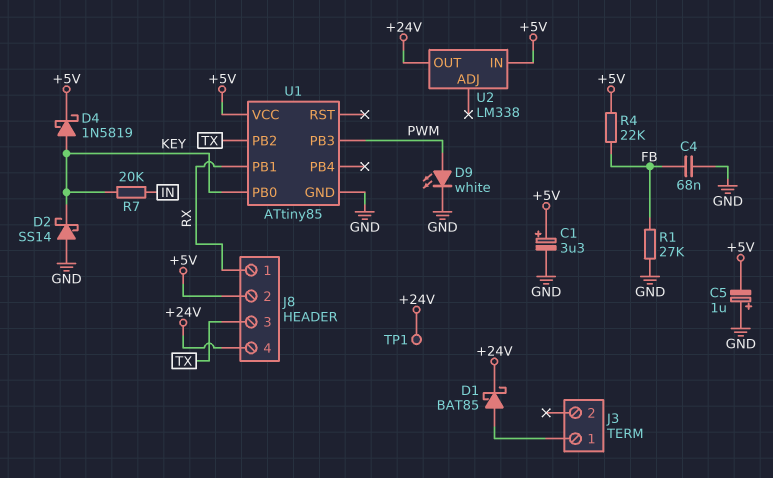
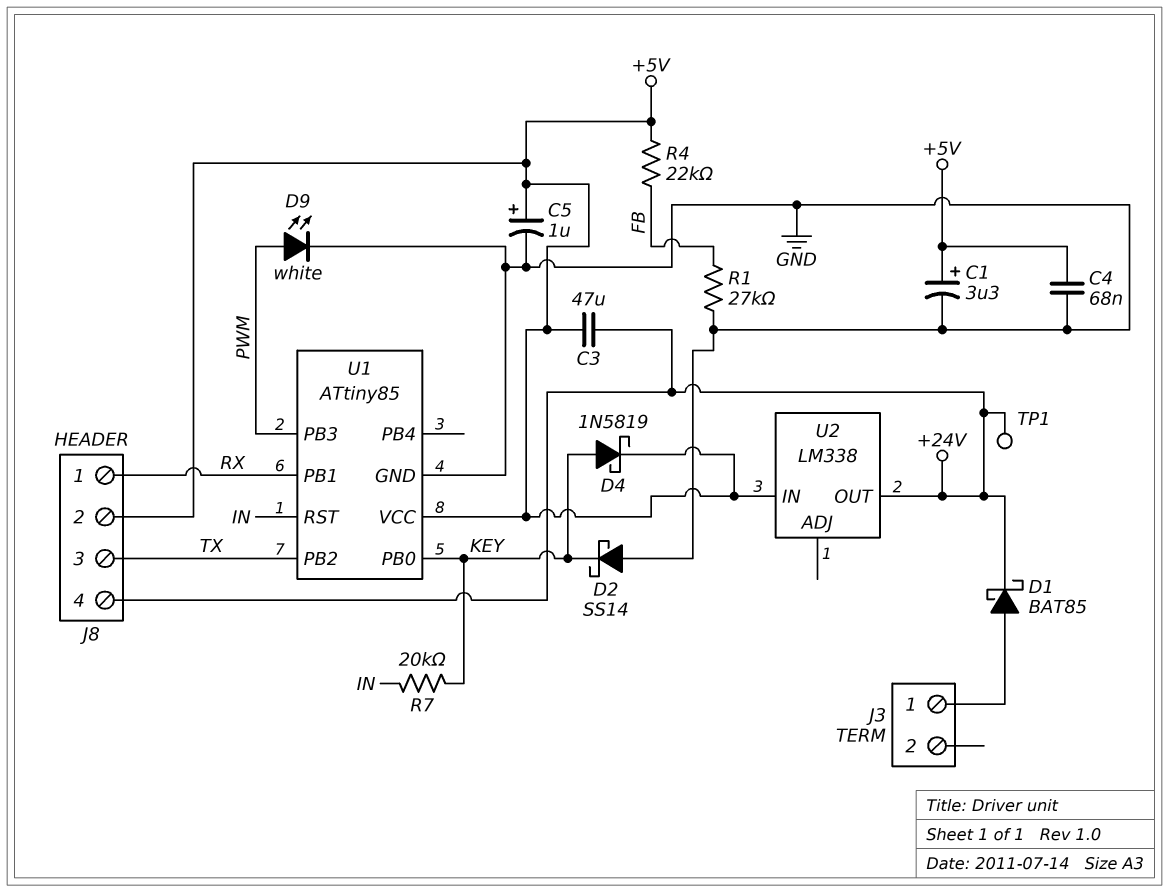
C3: none -> 47uF (+5V, +24V)
C4: 68nF (FB, GND) -> 68nF (+5V, GND)
C5: 1uF (plus GND, minus +5V) -> 1uF (plus +5V, minus GND)
U1 pin RST: none -> IN

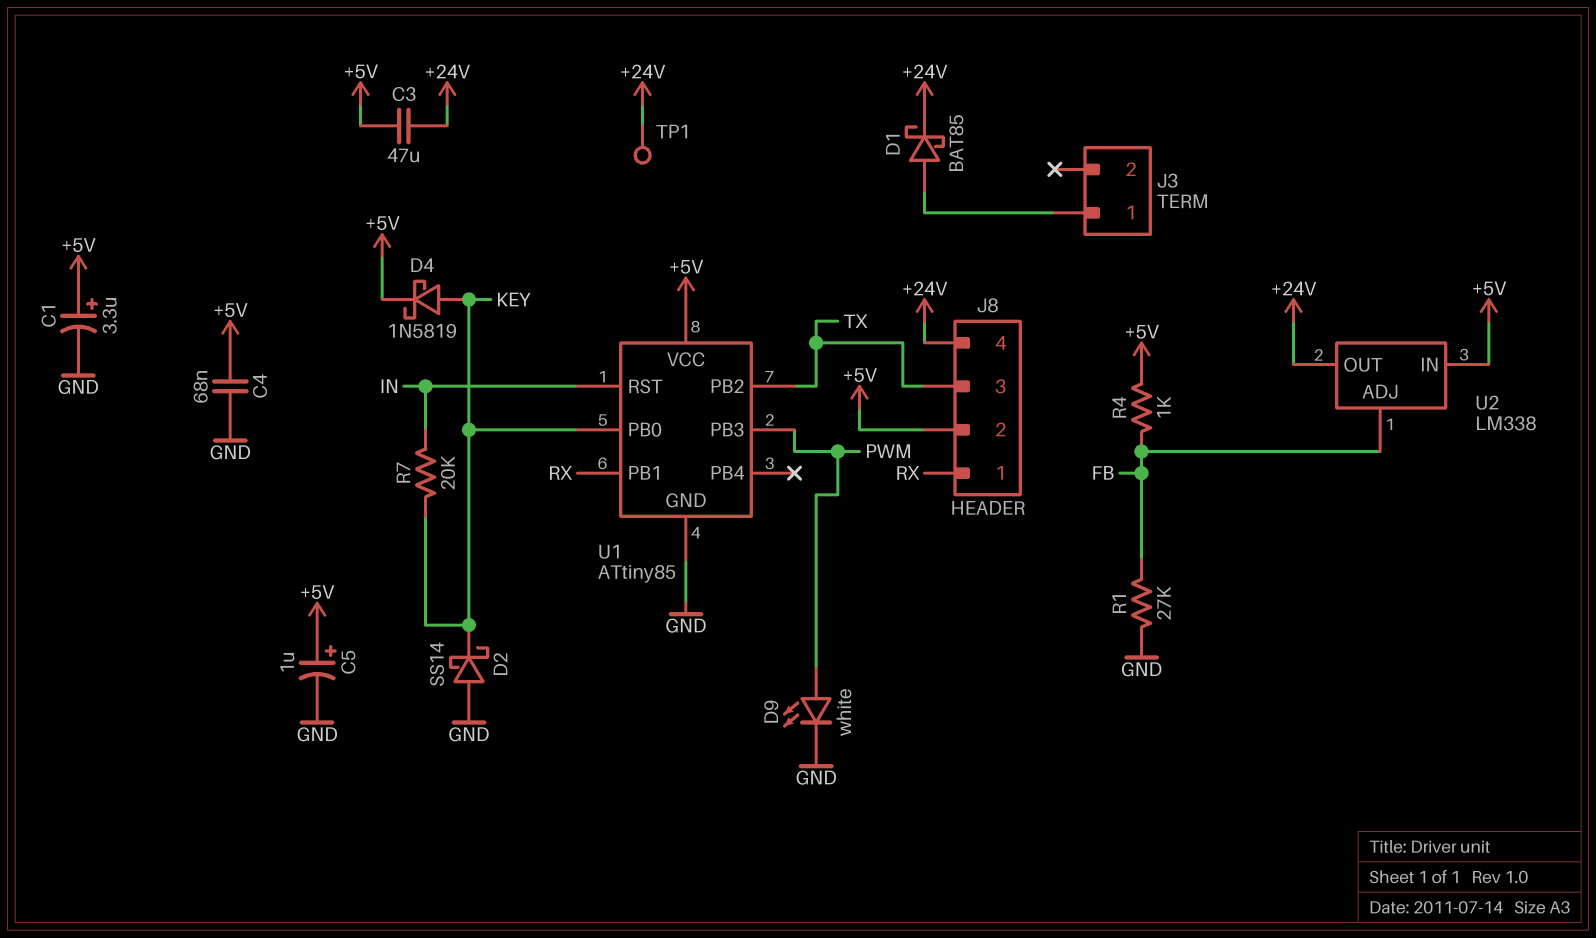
R4: 22k (+5V, FB) -> 1k (+5V, FB)
U2 pin ADJ: none -> FB

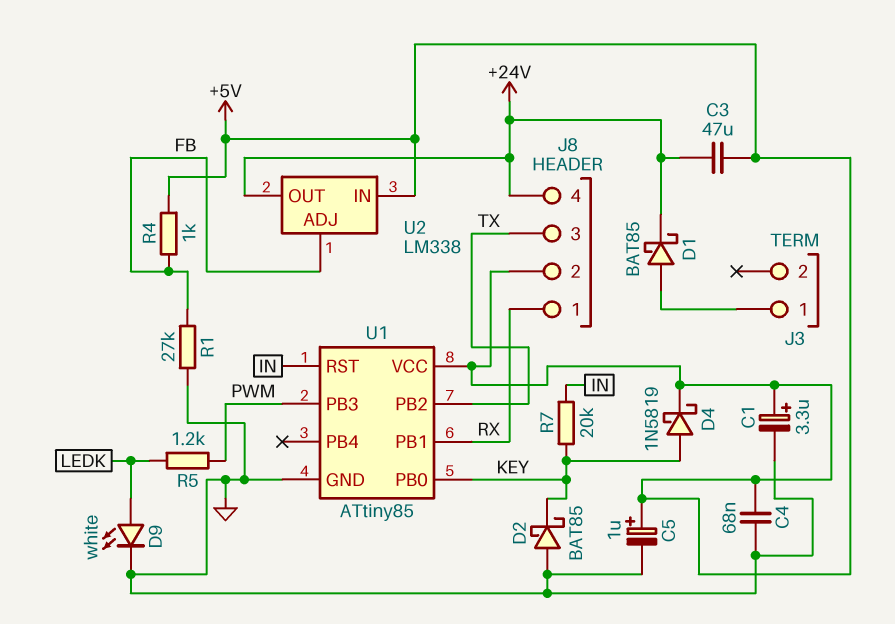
D2: schottky SS14 (A GND, K KEY) -> schottky BAT85 (A GND, K KEY)
D9: LED white (A PWM, K GND) -> LED white (A LEDK, K GND)
R5: none -> 1.2k (LEDK, PWM)
TP1: test point (+24V) -> none

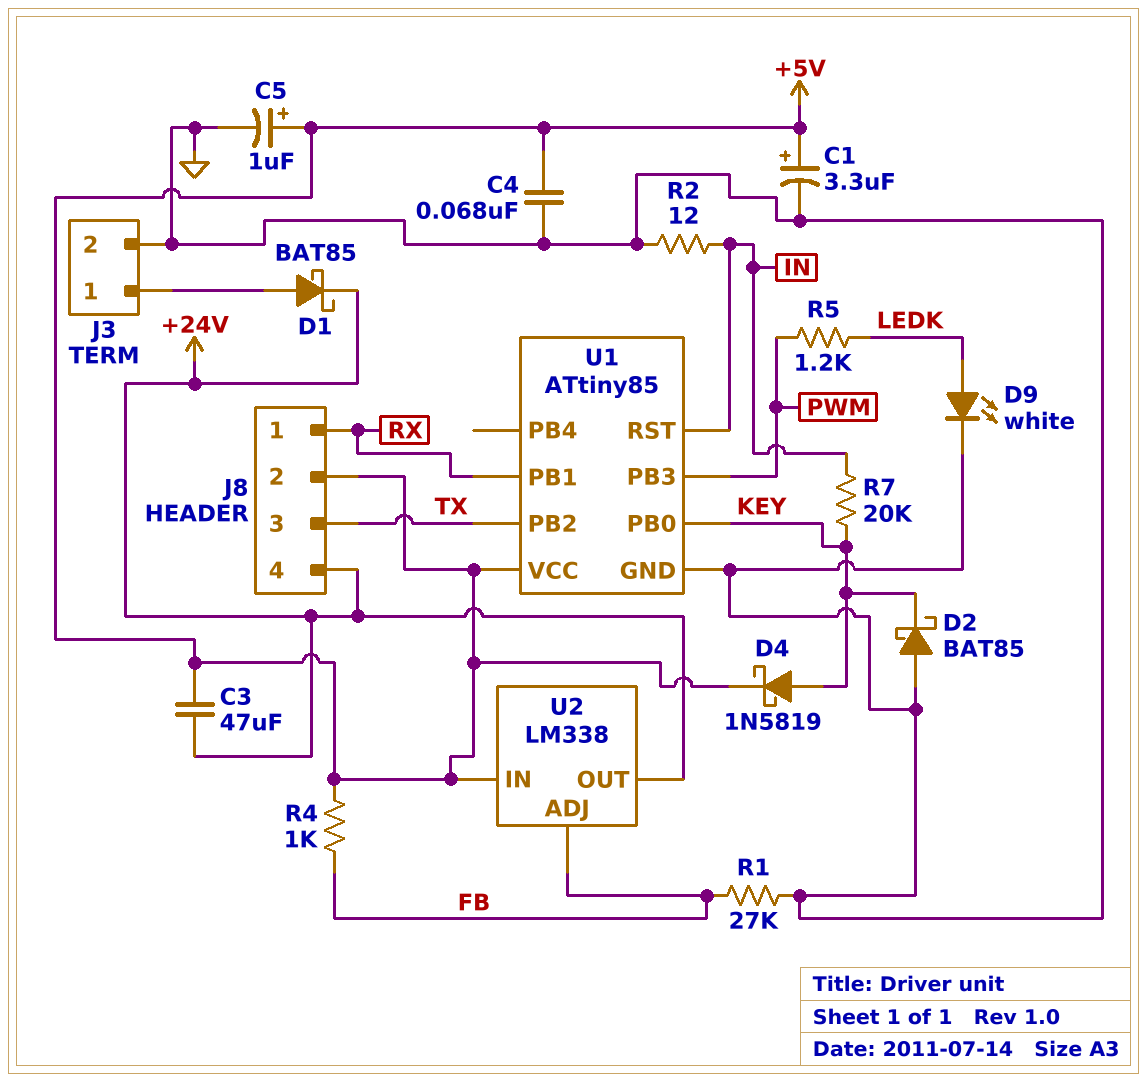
J3 pin 2: none -> GND
R2: none -> 12 (GND, IN)

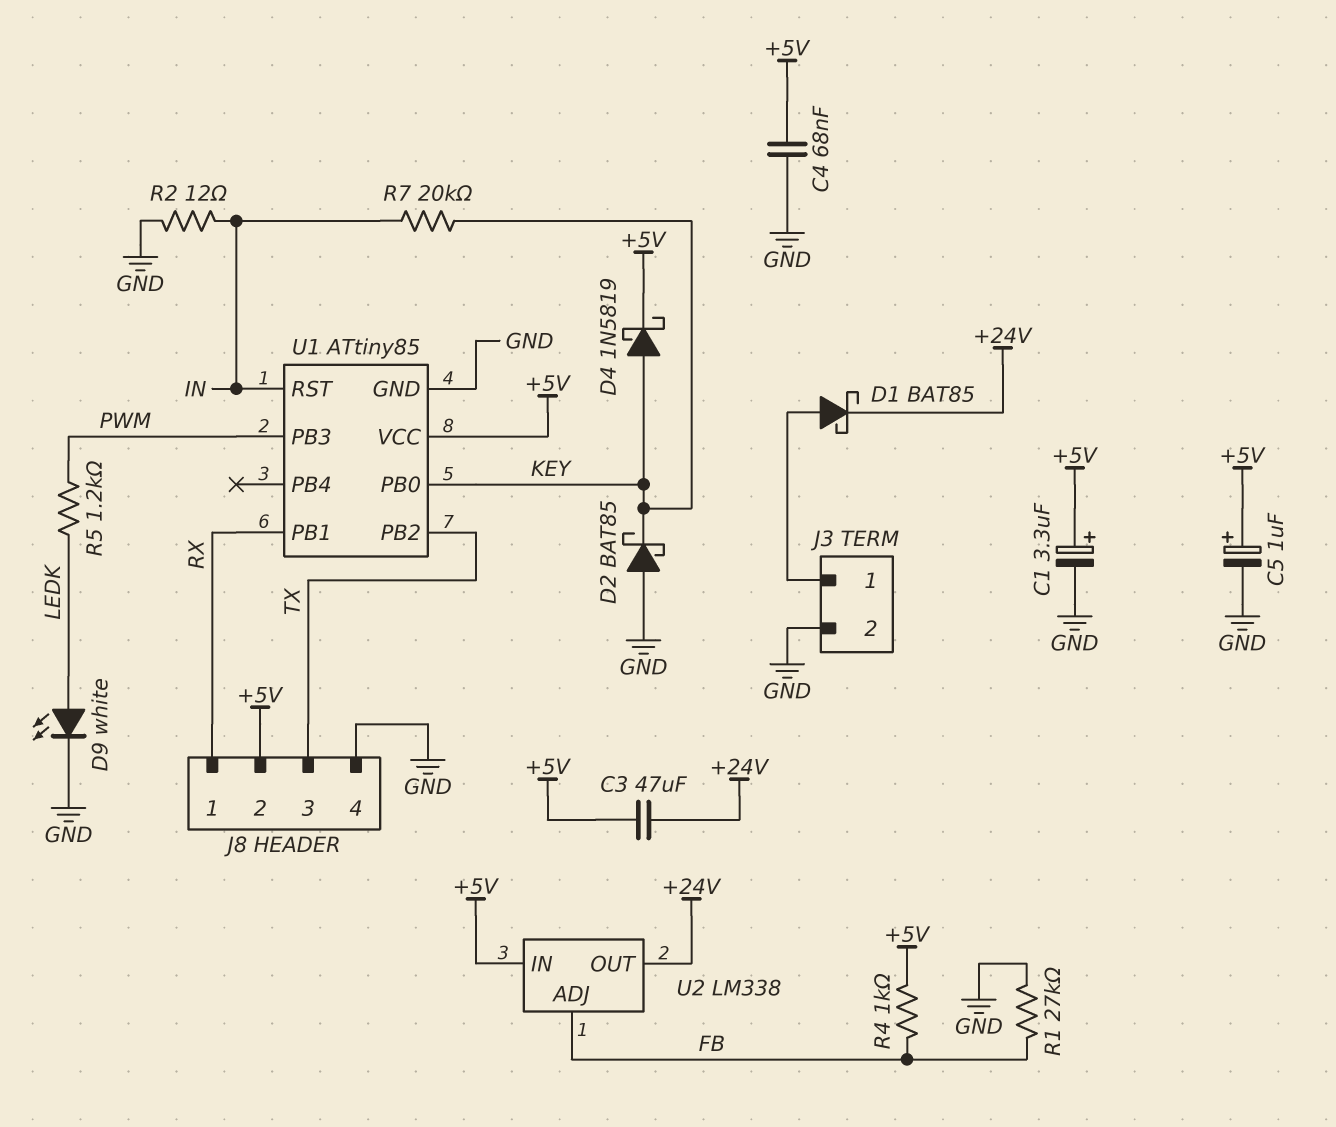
J8 pin 4: +24V -> GND

